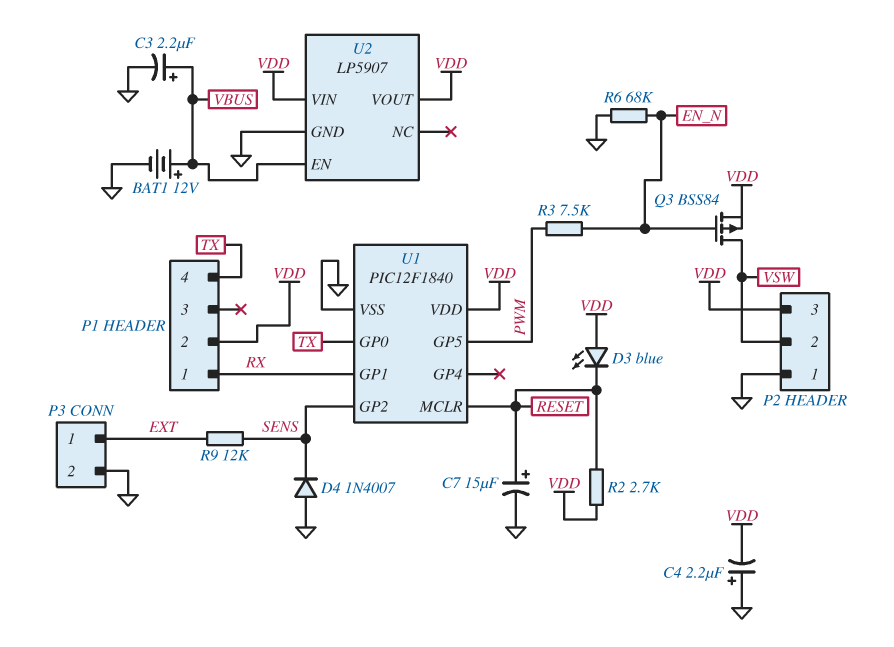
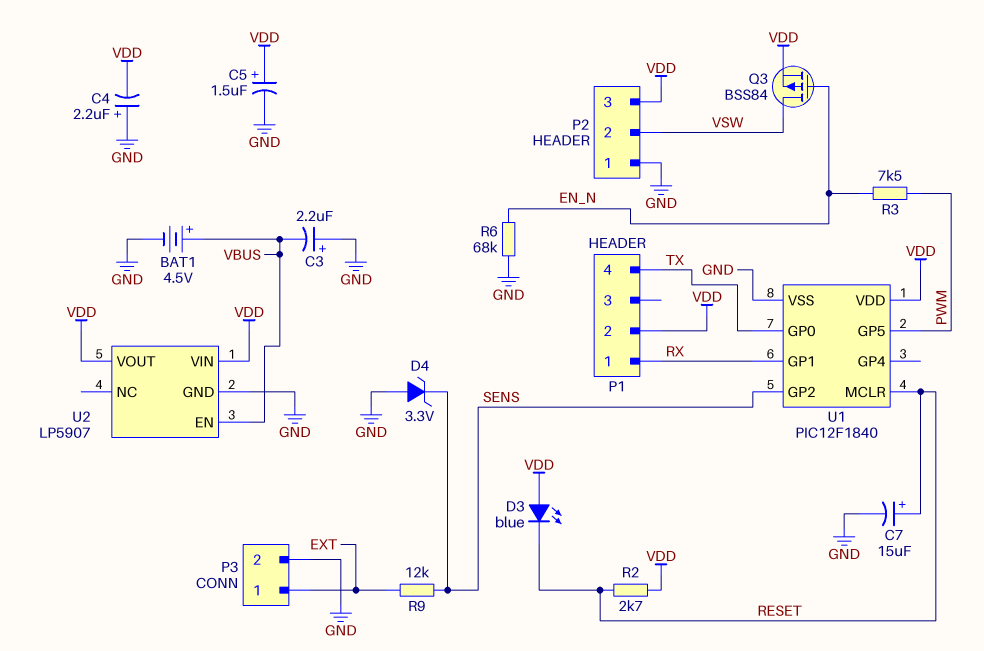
BAT1: 12V (plus VBUS, minus GND) -> 4.5V (plus VBUS, minus GND)
C3: 2.2uF (plus VBUS, minus GND) -> 2.2uF (plus GND, minus VBUS)
C5: none -> 1.5uF (plus VDD, minus GND)
D4: diode 1N4007 (A GND, K SENS) -> zener 3.3V (A GND, K SENS)

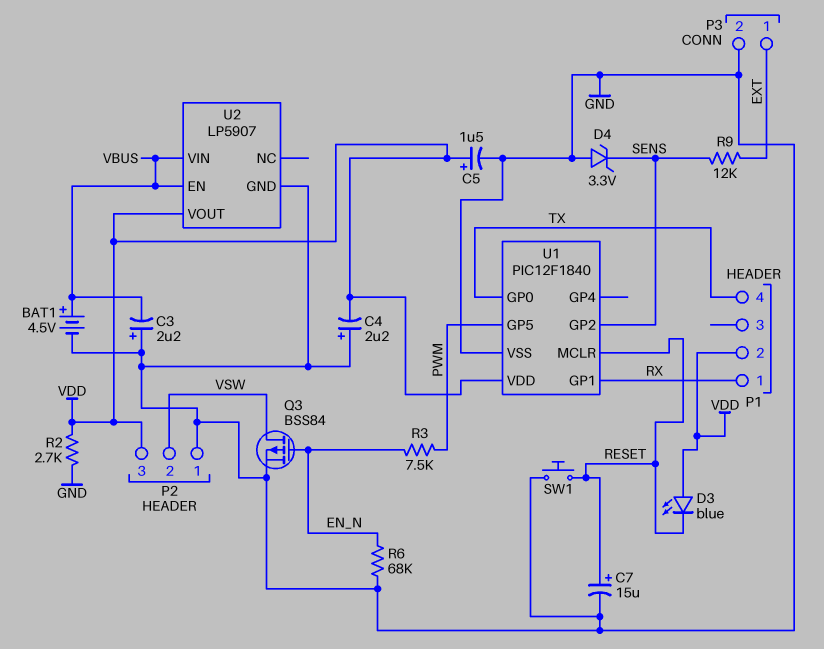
Q3: PMOS BSS84 (G EN_N, D VSW, S VDD) -> PMOS BSS84 (G EN_N, D VSW, S GND)
R2: 2.7k (RESET, VDD) -> 2.7k (GND, VDD)
SW1: none -> button (GND, RESET)
U2 pin VIN: VDD -> VBUS

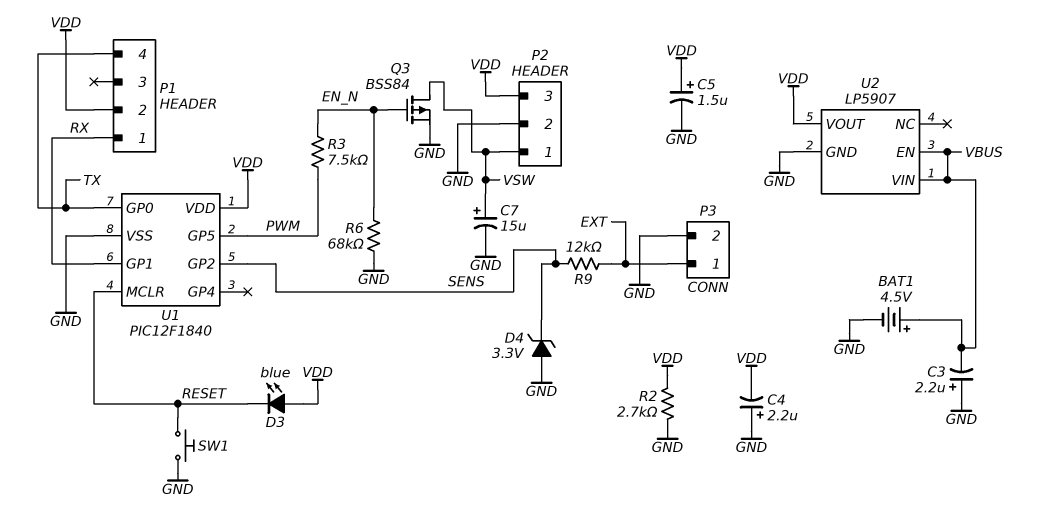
C7: 15uF (plus RESET, minus GND) -> 15uF (plus VSW, minus GND)
P2 pin 1: GND -> VSW
P2 pin 2: VSW -> GND

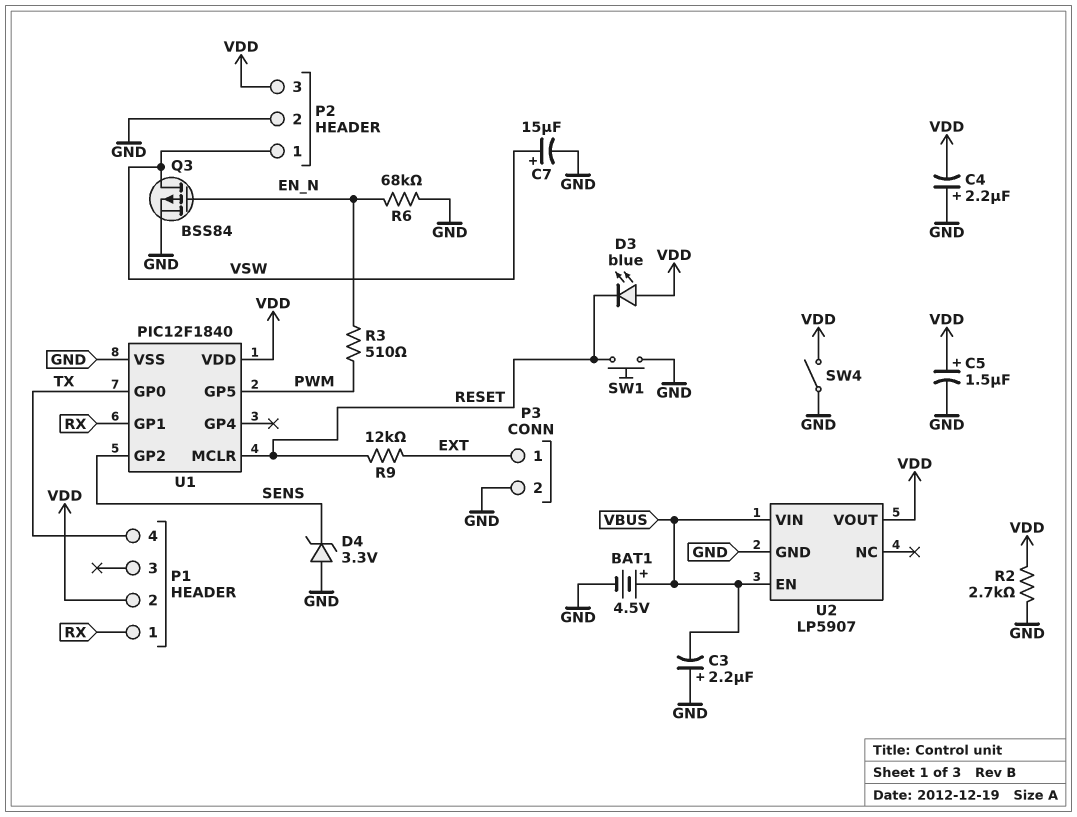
R3: 7.5k (EN_N, PWM) -> 510 (EN_N, PWM)
R9: 12k (EXT, SENS) -> 12k (EXT, RESET)
SW4: none -> switch (GND, VDD)

